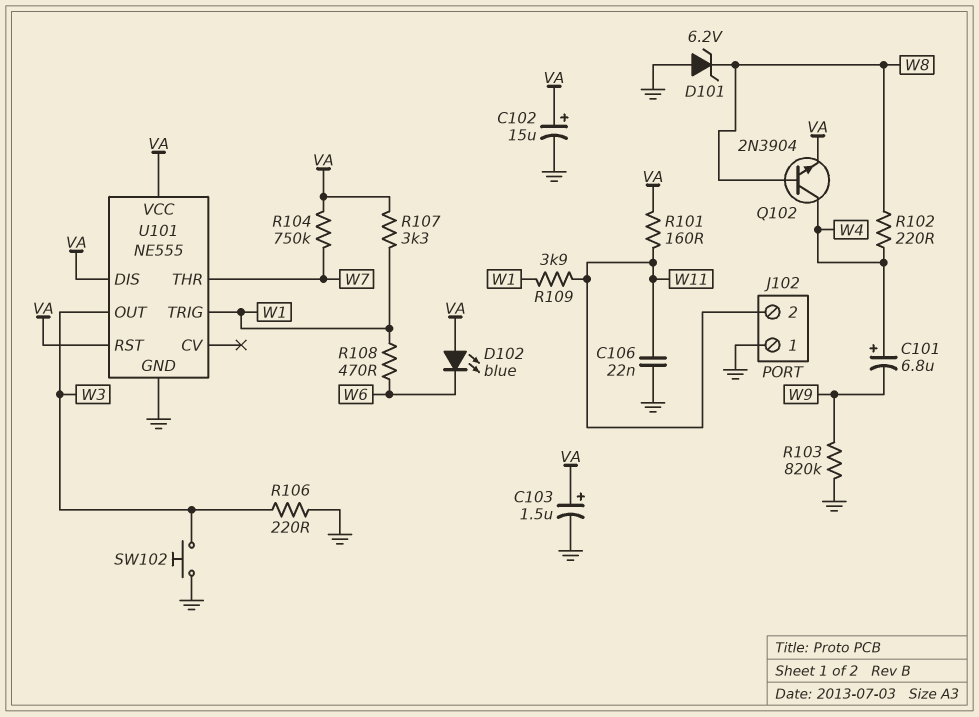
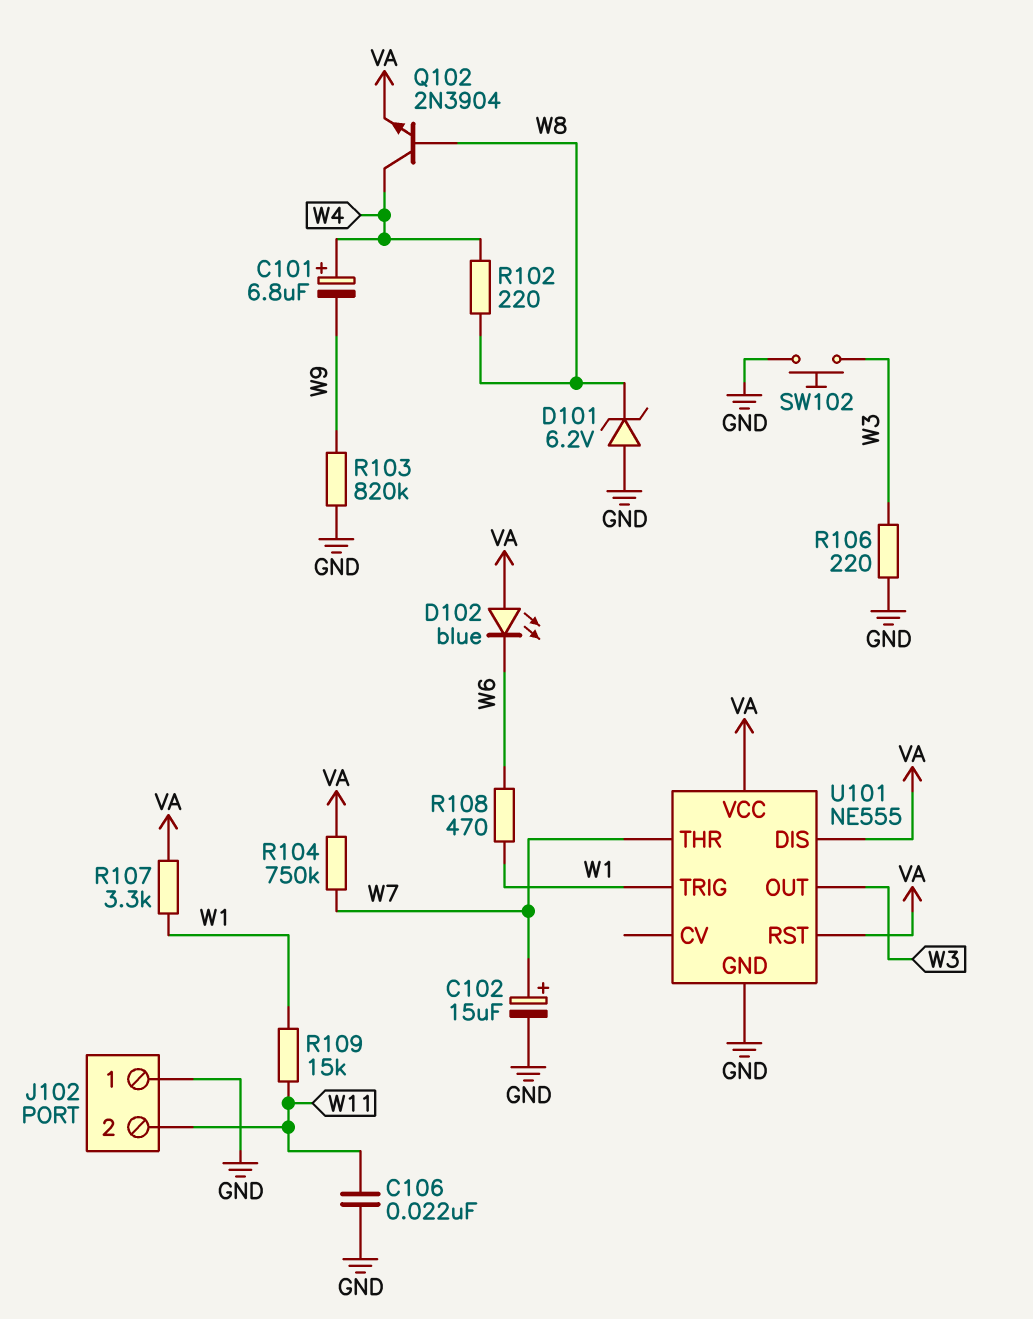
C102: 15uF (plus VA, minus GND) -> 15uF (plus W7, minus GND)
C103: 1.5uF (plus VA, minus GND) -> none
R101: 160 (VA, W11) -> none
R109: 3.9k (W1, W11) -> 15k (W1, W11)

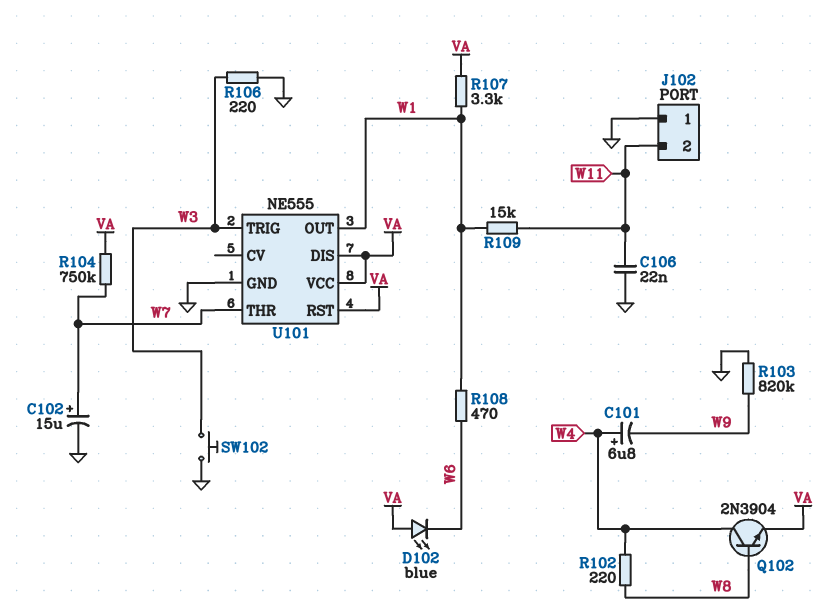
D101: zener 6.2V (A GND, K W8) -> none
U101 pin OUT: W3 -> W1
U101 pin TRIG: W1 -> W3

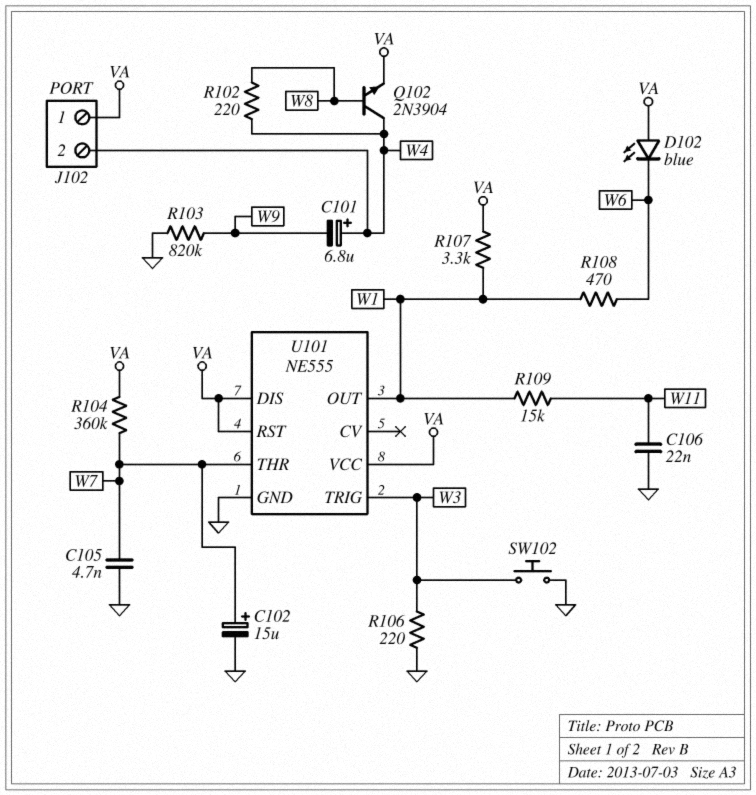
C105: none -> 4.7nF (GND, W7)
J102 pin 1: GND -> VA
J102 pin 2: W11 -> W4
R104: 750k (VA, W7) -> 360k (VA, W7)

